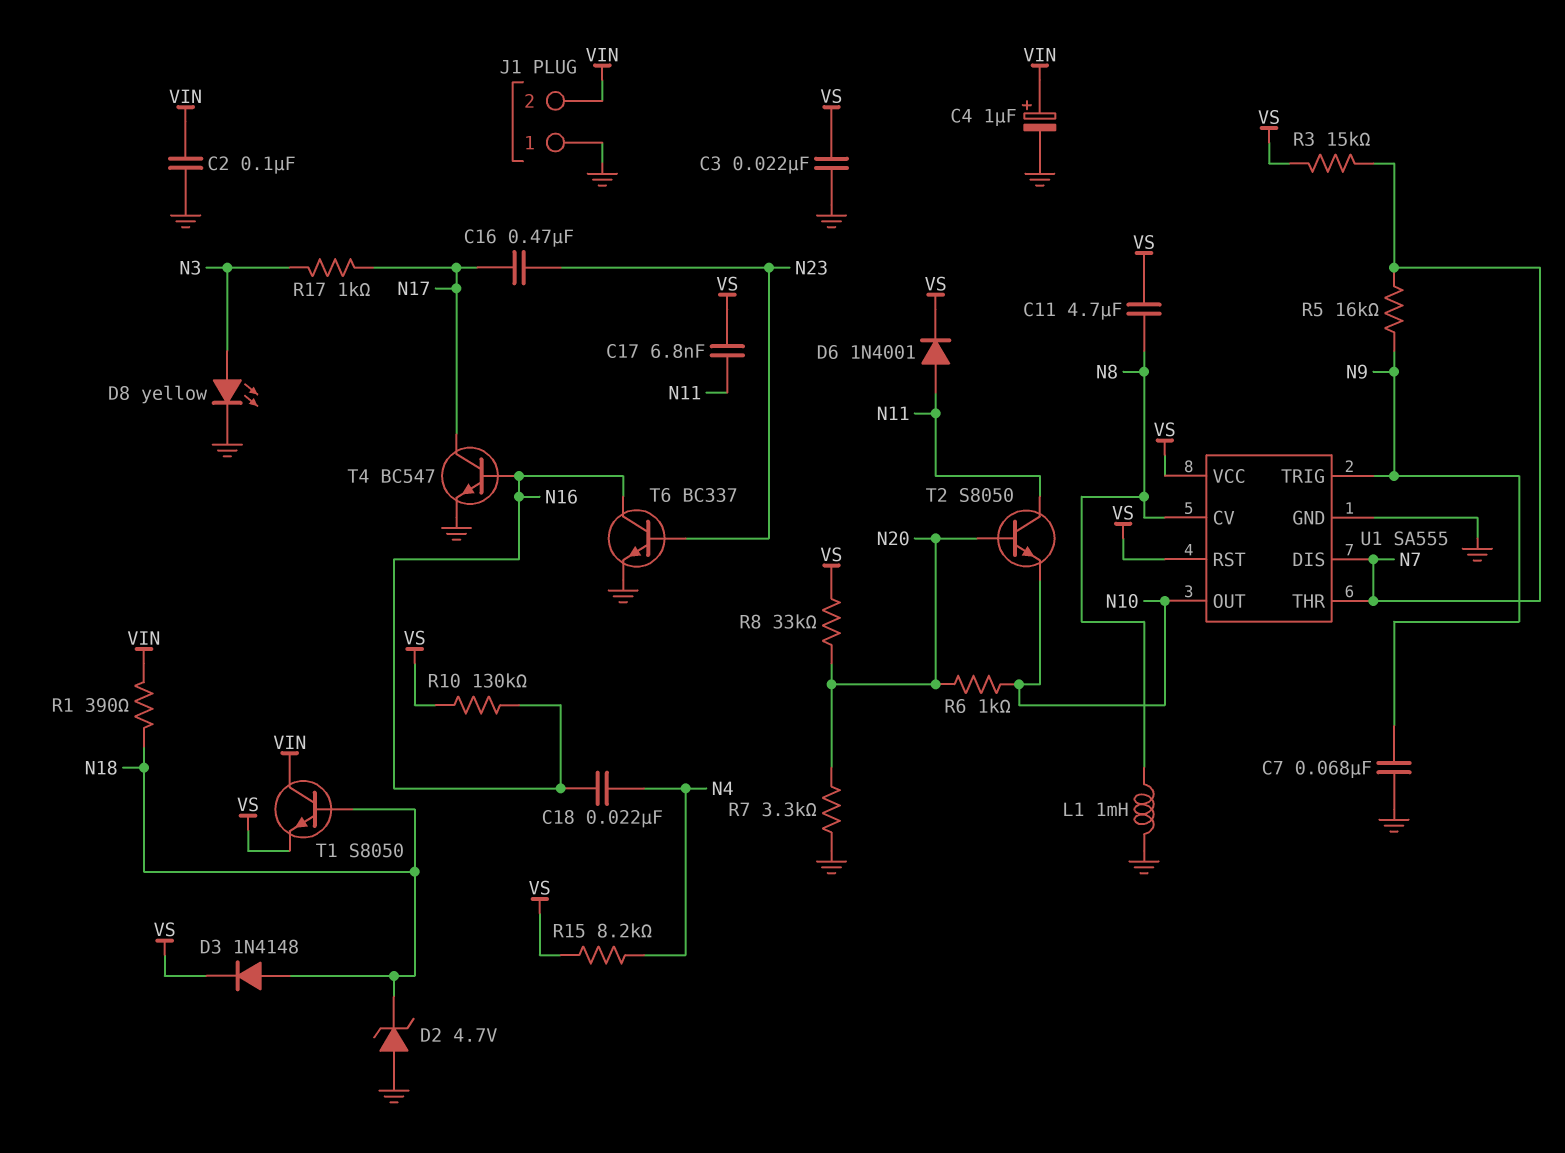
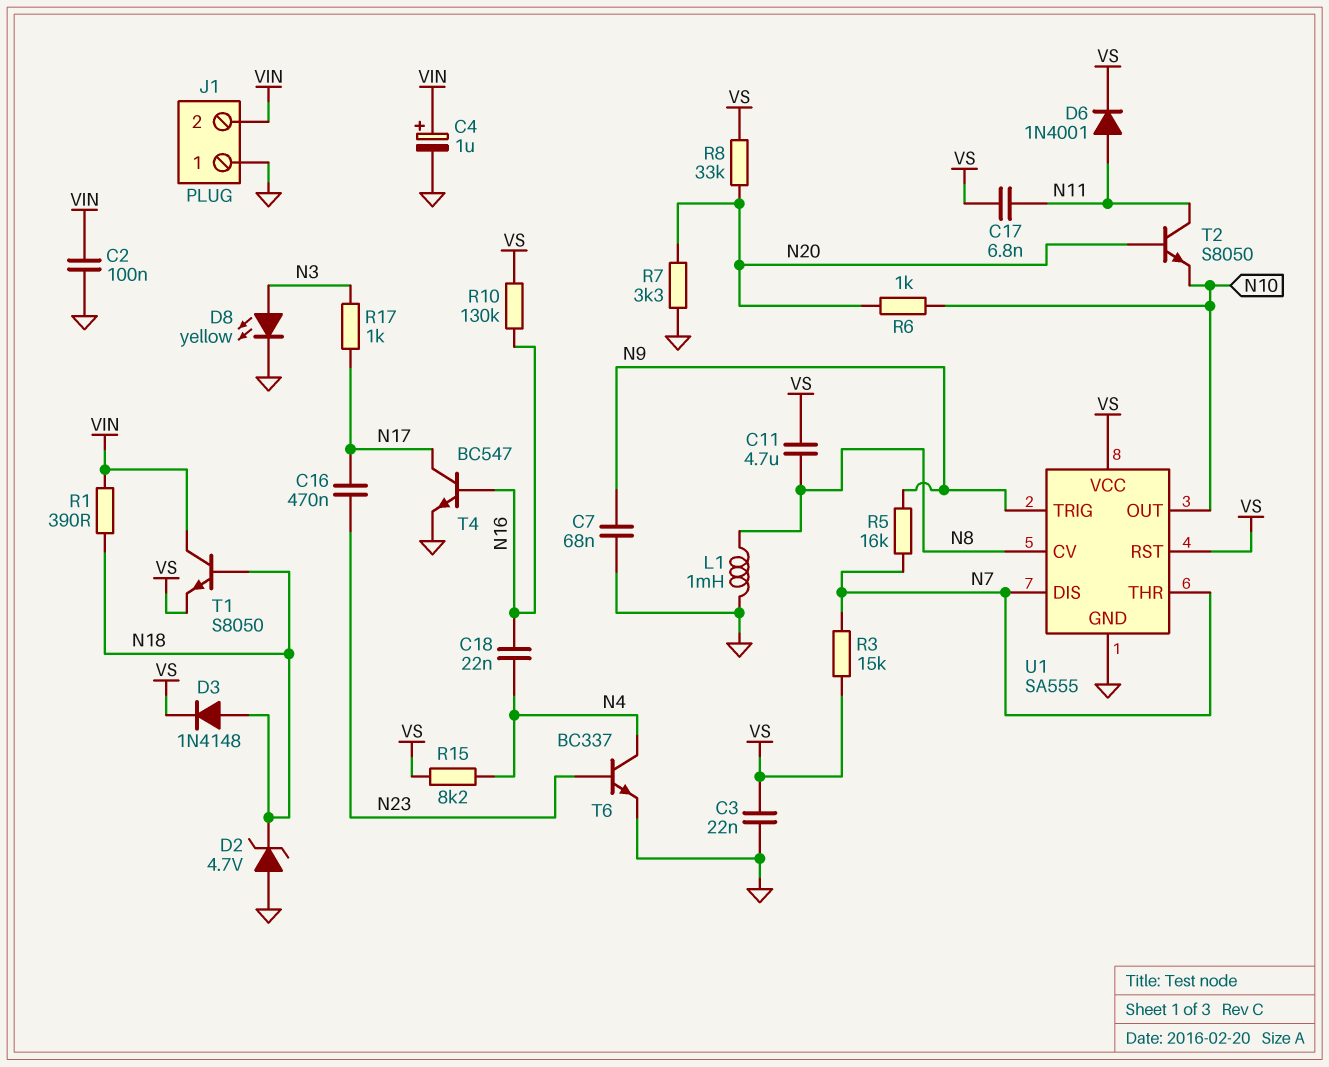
T6: NPN BC337 (B N23, C N16, E GND) -> NPN BC337 (B N23, C N4, E GND)

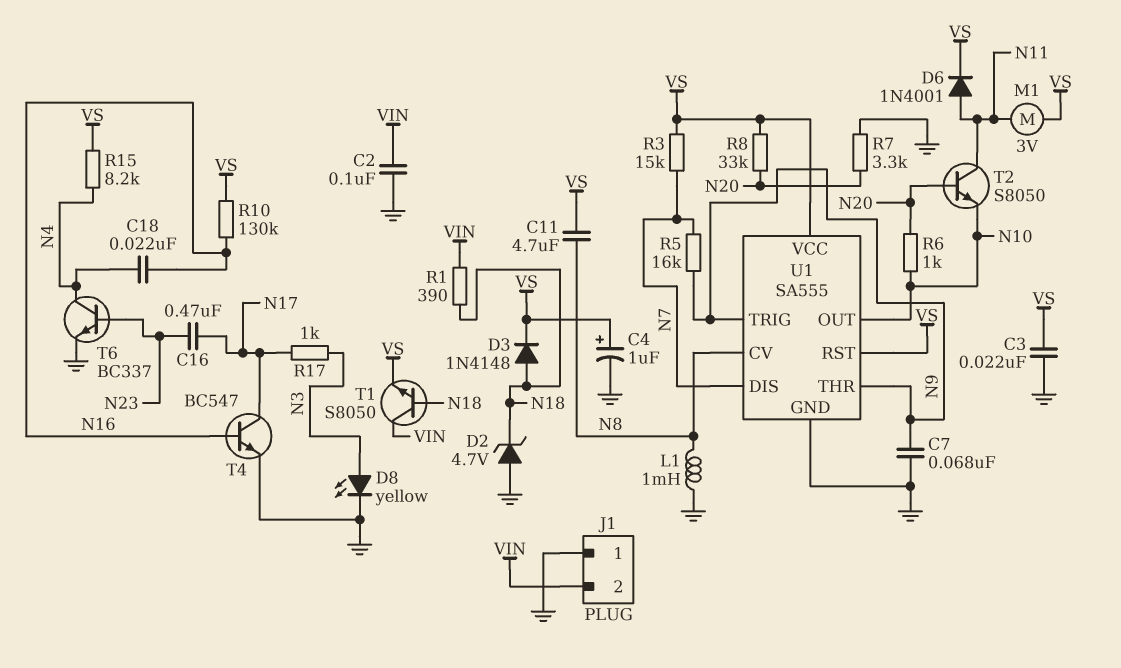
C4: 1uF (plus VIN, minus GND) -> 1uF (plus VS, minus GND)
C17: 6.8nF (N11, VS) -> none
M1: none -> motor 3V (N11, VS)
U1 pin THR: N7 -> N9

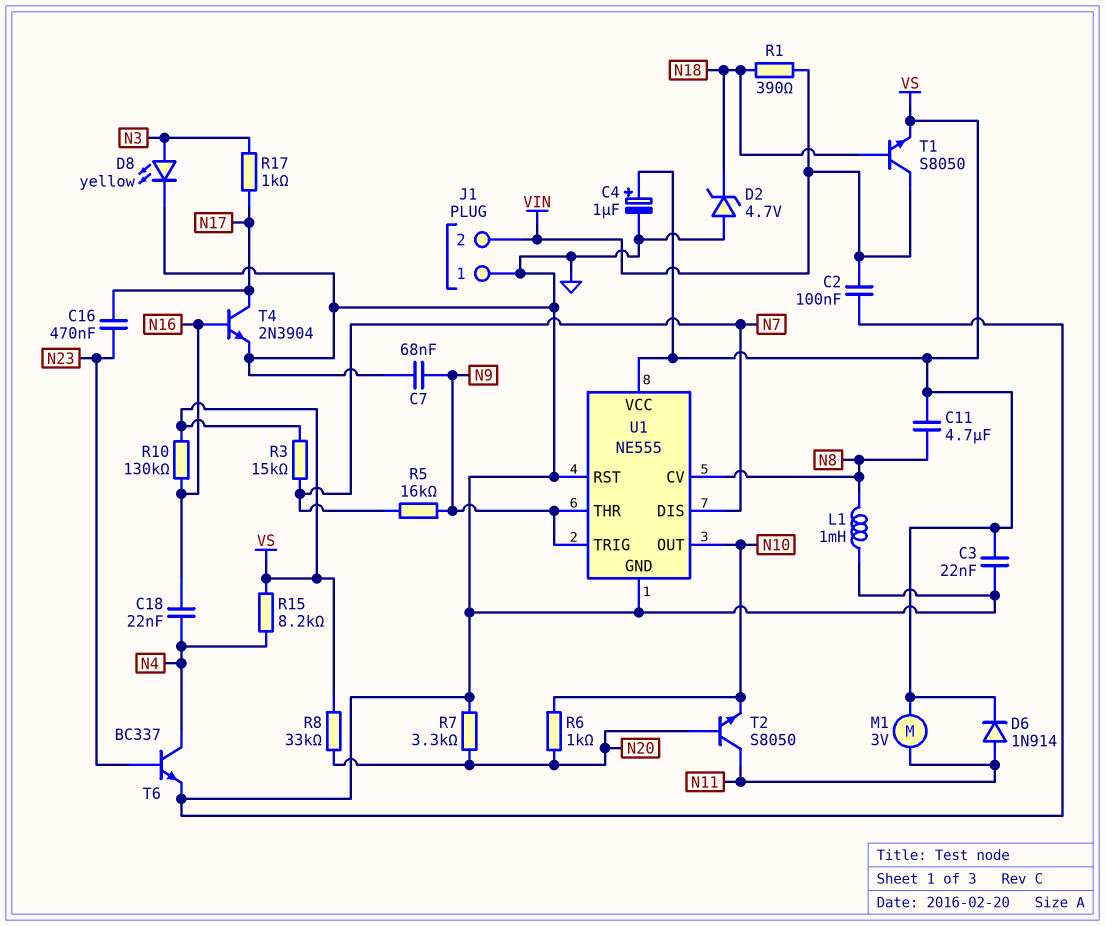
D3: diode 1N4148 (A N18, K VS) -> none
D6: diode 1N4001 (A N11, K VS) -> diode 1N914 (A N11, K VS)
T4: NPN BC547 (B N16, C N17, E GND) -> NPN 2N3904 (B N16, C N17, E GND)
U1: SA555 -> NE555
U1 pin RST: VS -> GND

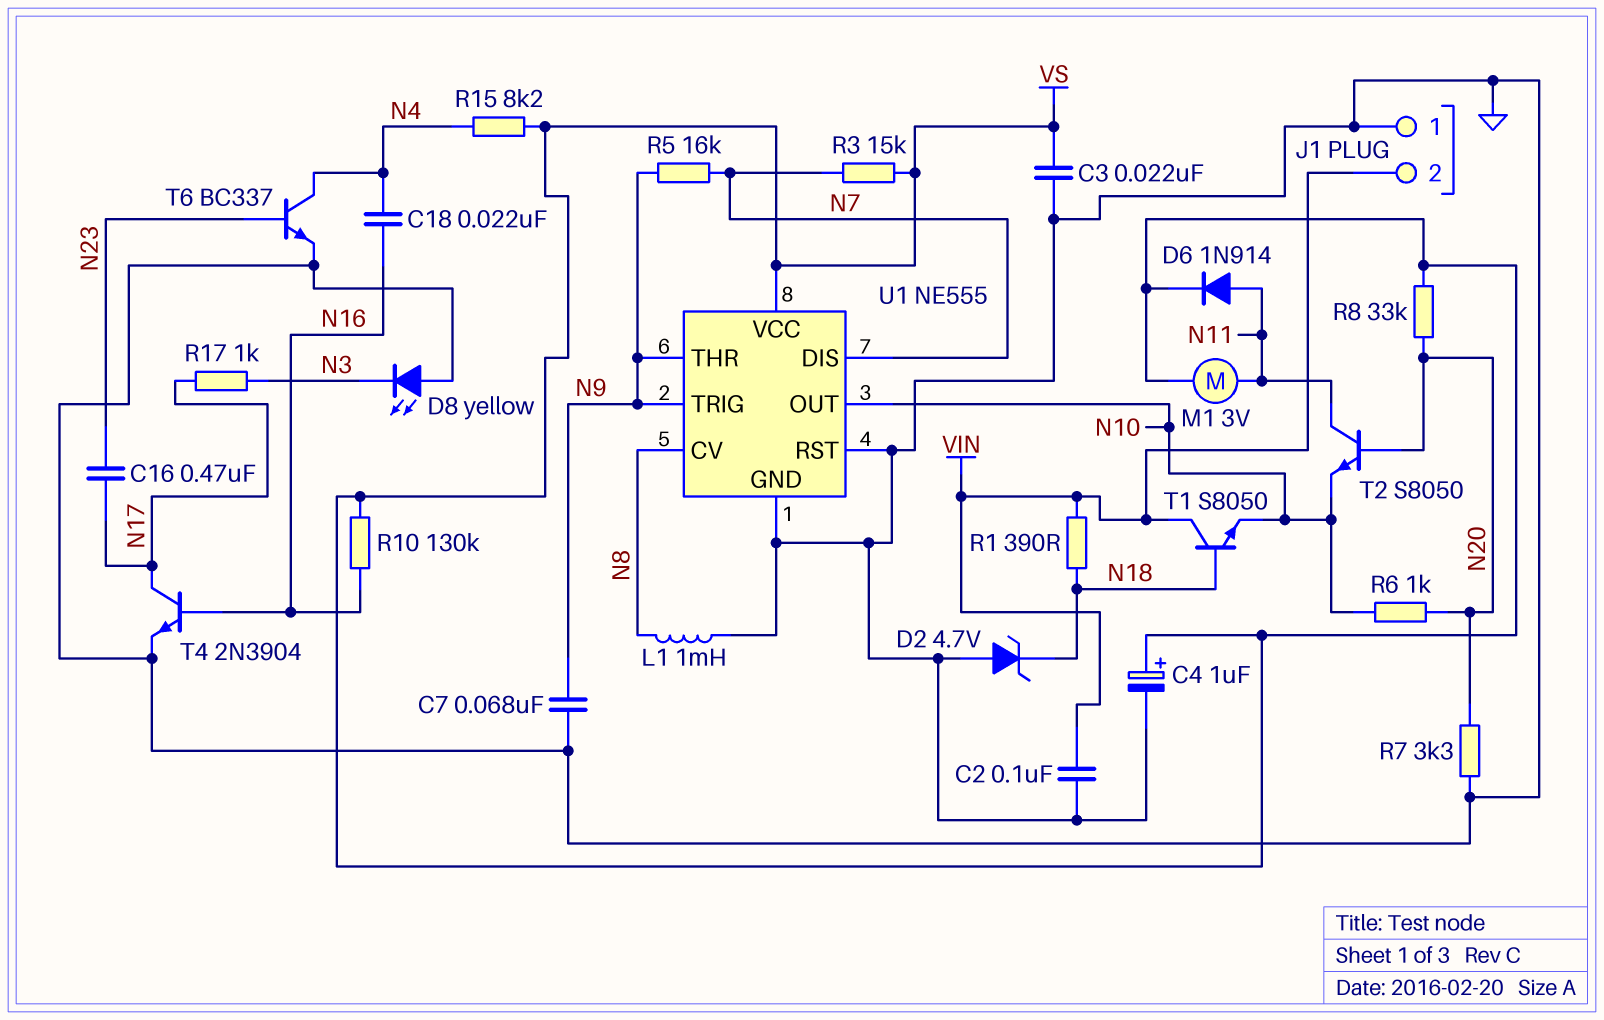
C11: 4.7uF (N8, VS) -> none
D8: LED yellow (A N3, K GND) -> LED yellow (A GND, K N3)
T1: NPN S8050 (B N18, C VIN, E VS) -> NPN S8050 (B N18, C VIN, E N10)

